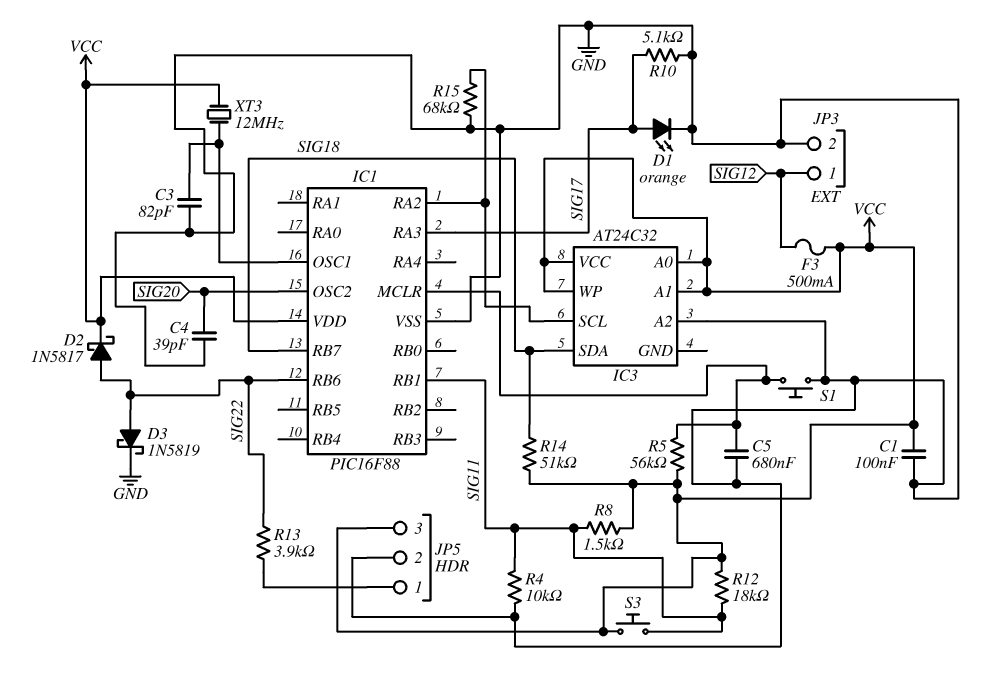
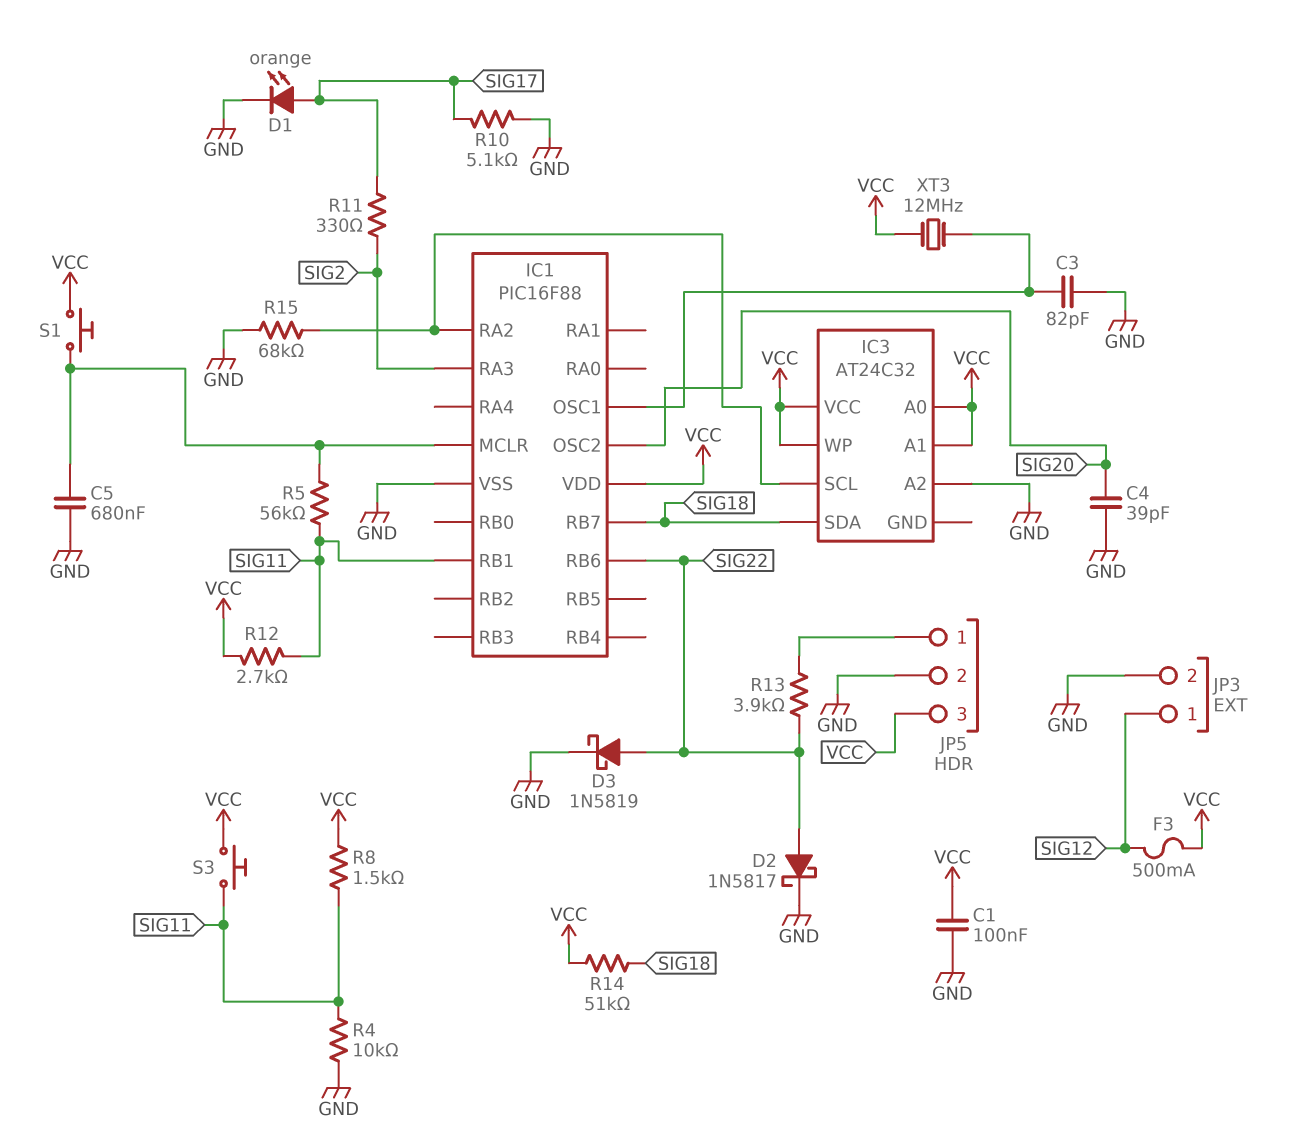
D2: schottky 1N5817 (A SIG22, K VCC) -> schottky 1N5817 (A SIG22, K GND)
IC1 pin RA3: SIG17 -> SIG2
R5: 56k (IC1/MCLR, VCC) -> 56k (IC1/MCLR, SIG11)
R11: none -> 330 (SIG2, SIG17)
R12: 18k (SIG11, VCC) -> 2.7k (SIG11, VCC)
S1: button (GND, IC1/MCLR) -> button (IC1/MCLR, VCC)

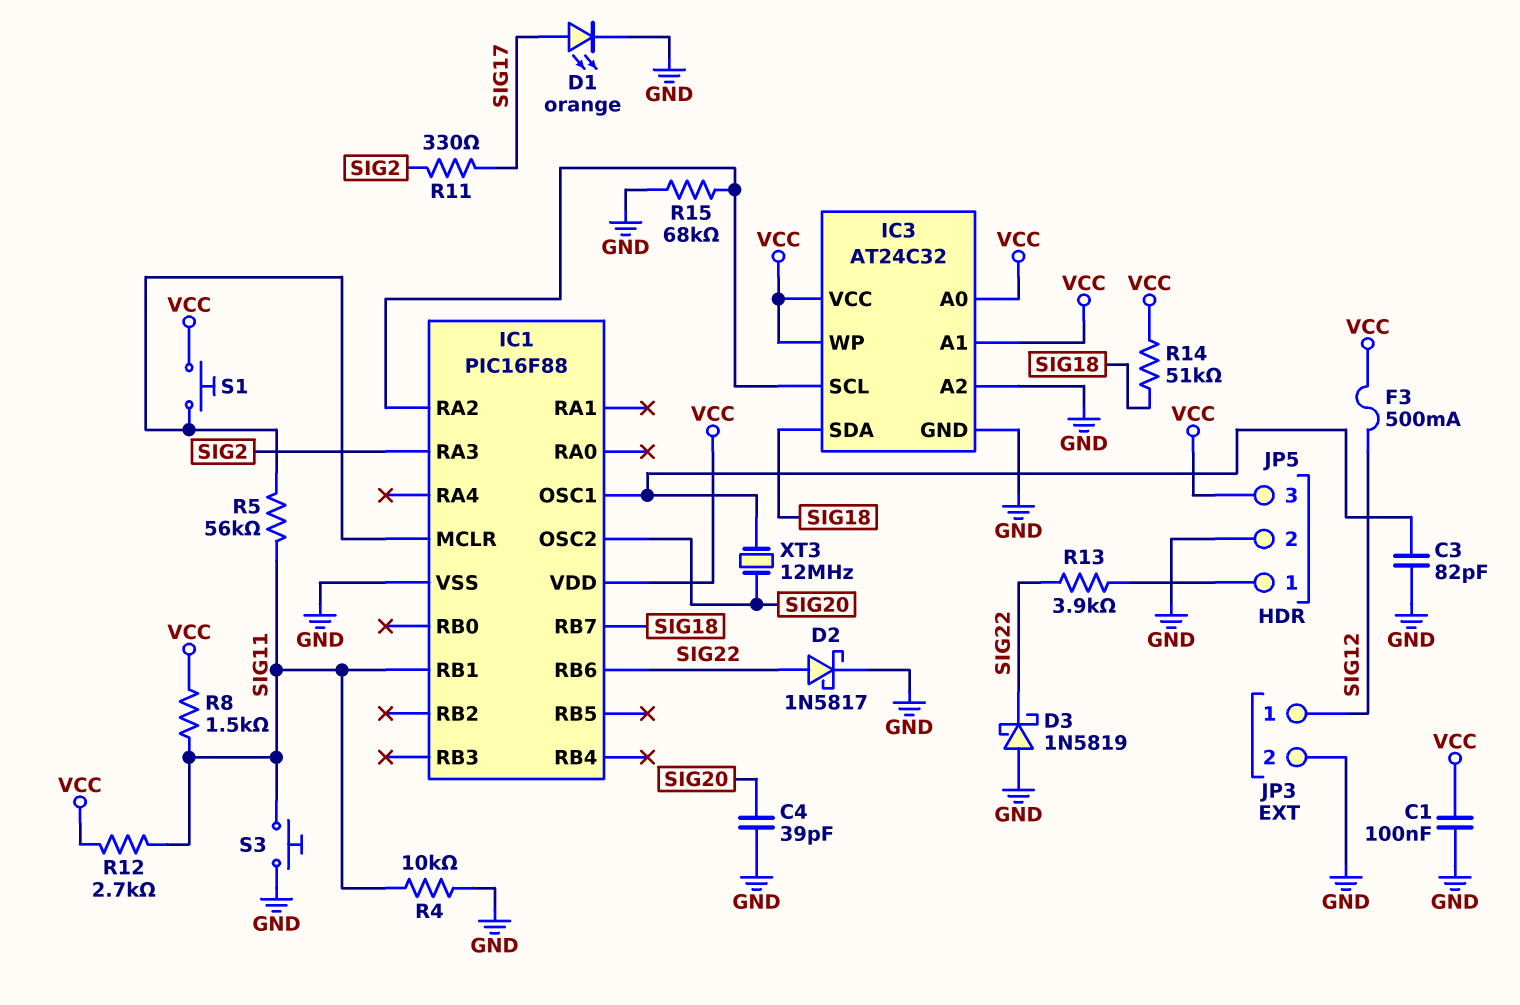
C5: 680nF (GND, IC1/MCLR) -> none
D3: schottky 1N5819 (A SIG22, K GND) -> schottky 1N5819 (A GND, K SIG22)
IC3 pin GND: none -> GND
R10: 5.1k (GND, SIG17) -> none
S3: button (SIG11, VCC) -> button (GND, SIG11)
XT3: 12MHz (IC1/OSC1, VCC) -> 12MHz (IC1/OSC1, SIG20)

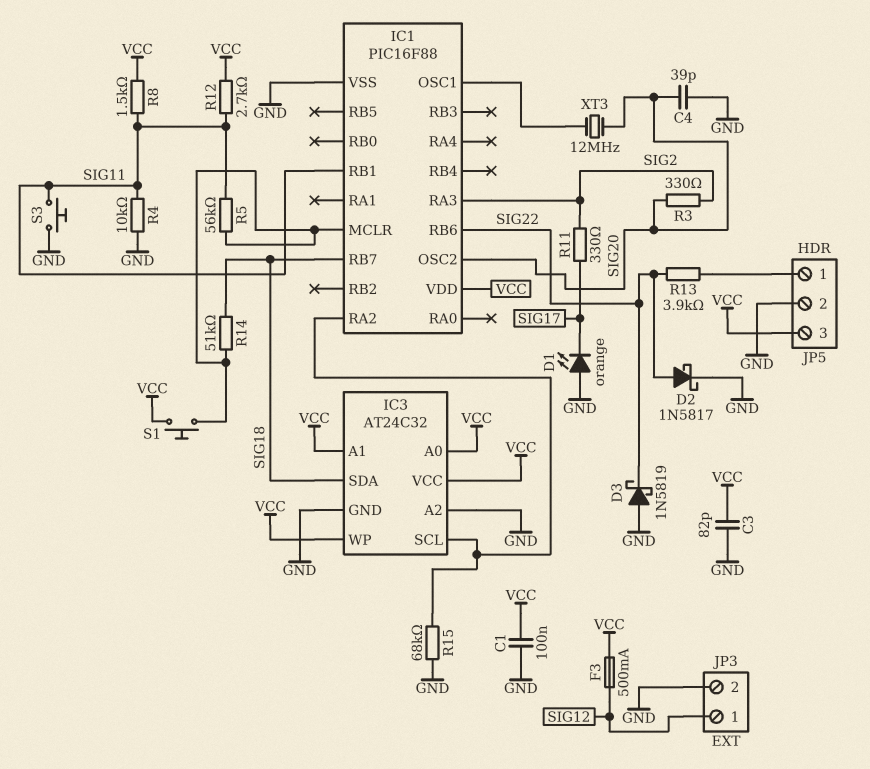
C3: 82pF (GND, IC1/OSC1) -> 82pF (GND, VCC)
D1: LED orange (A SIG17, K GND) -> LED orange (A GND, K SIG17)
R3: none -> 330 (SIG2, SIG20)
R14: 51k (SIG18, VCC) -> 51k (IC1/MCLR, SIG18)

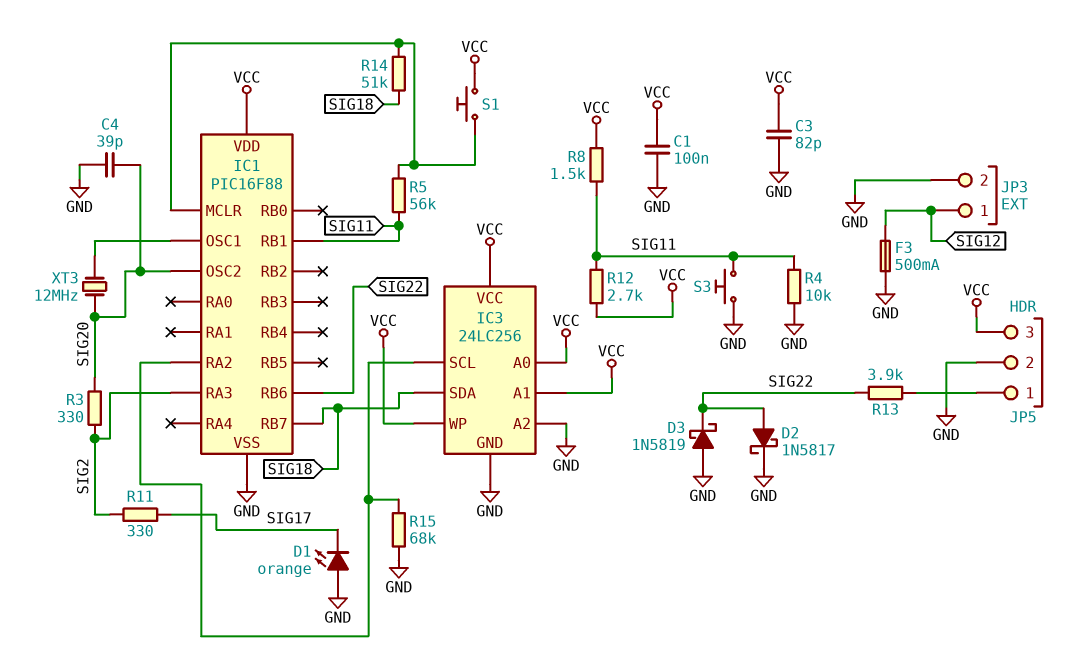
F3: 500mA (SIG12, VCC) -> 500mA (GND, SIG12)
IC3: AT24C32 -> 24LC256

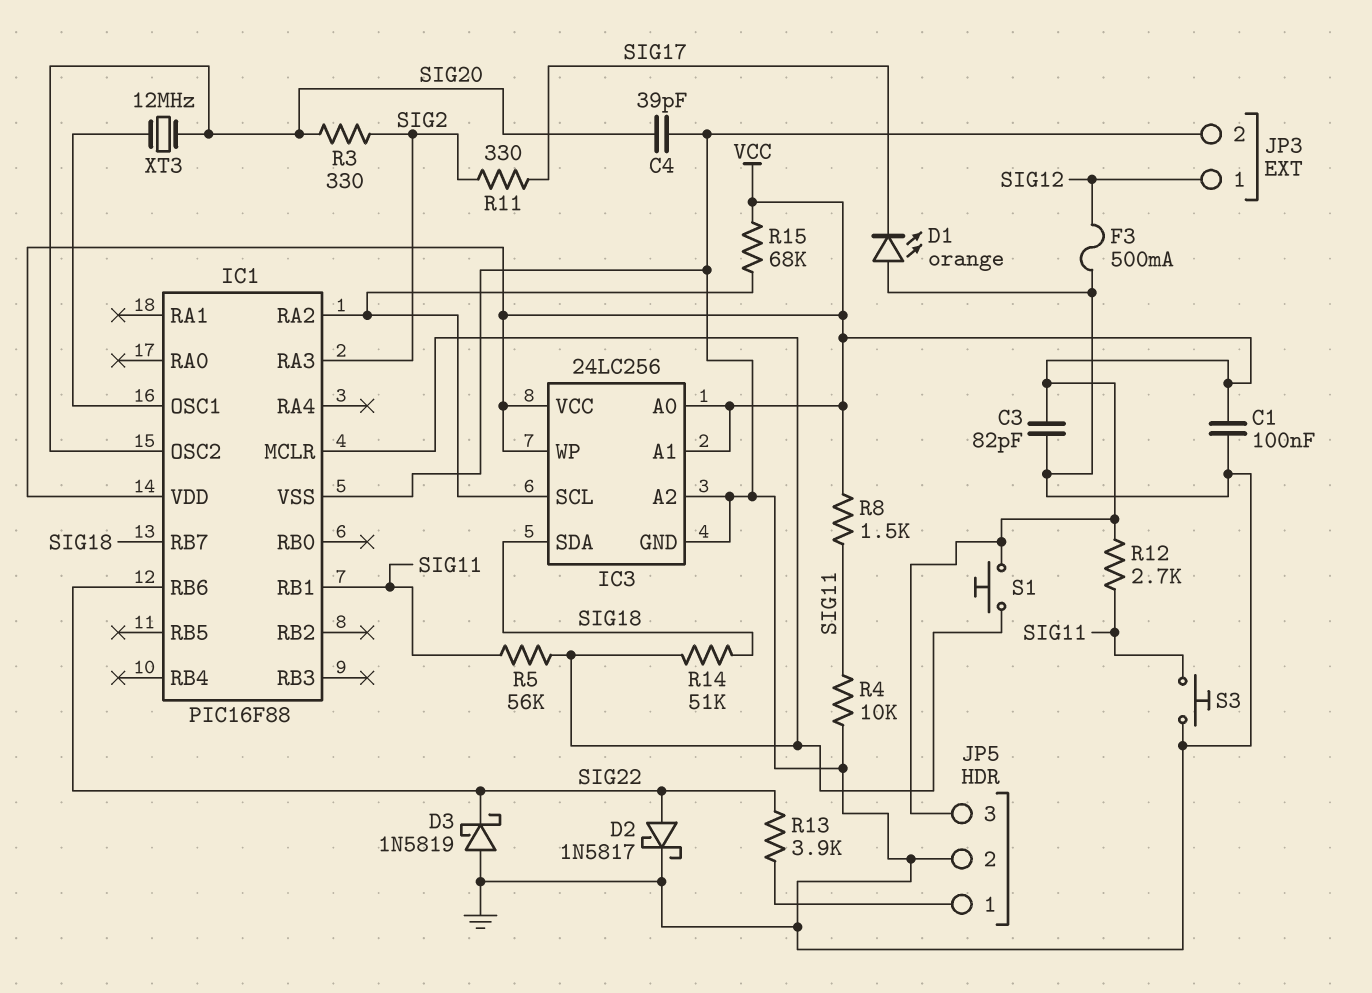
R15: 68k (GND, IC1/RA2) -> 68k (IC1/RA2, VCC)

